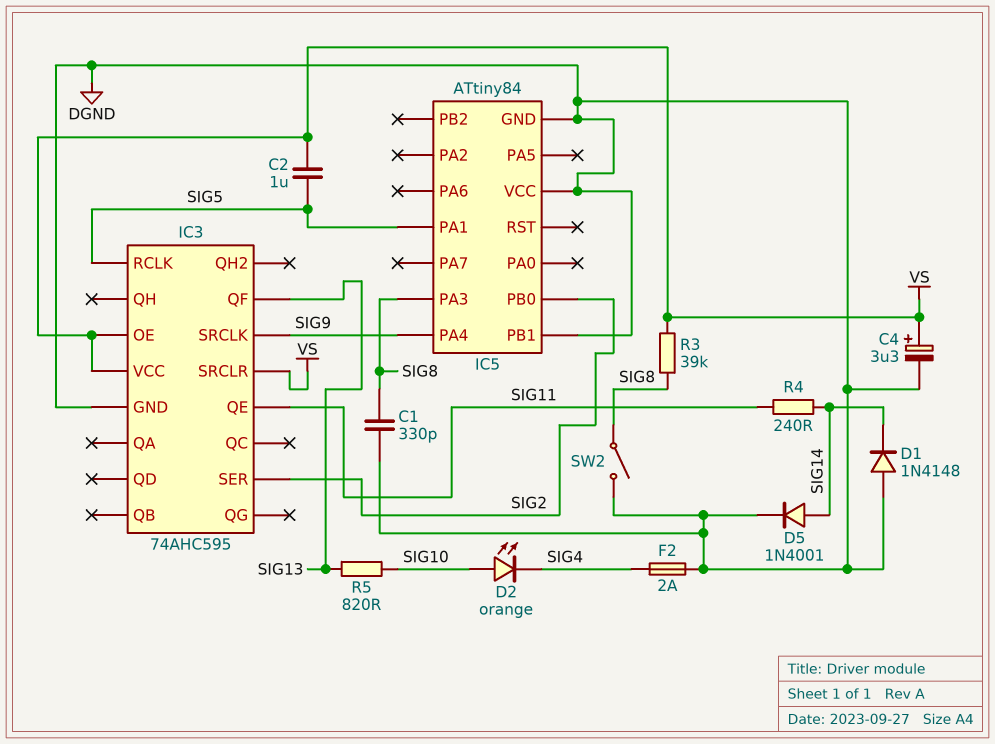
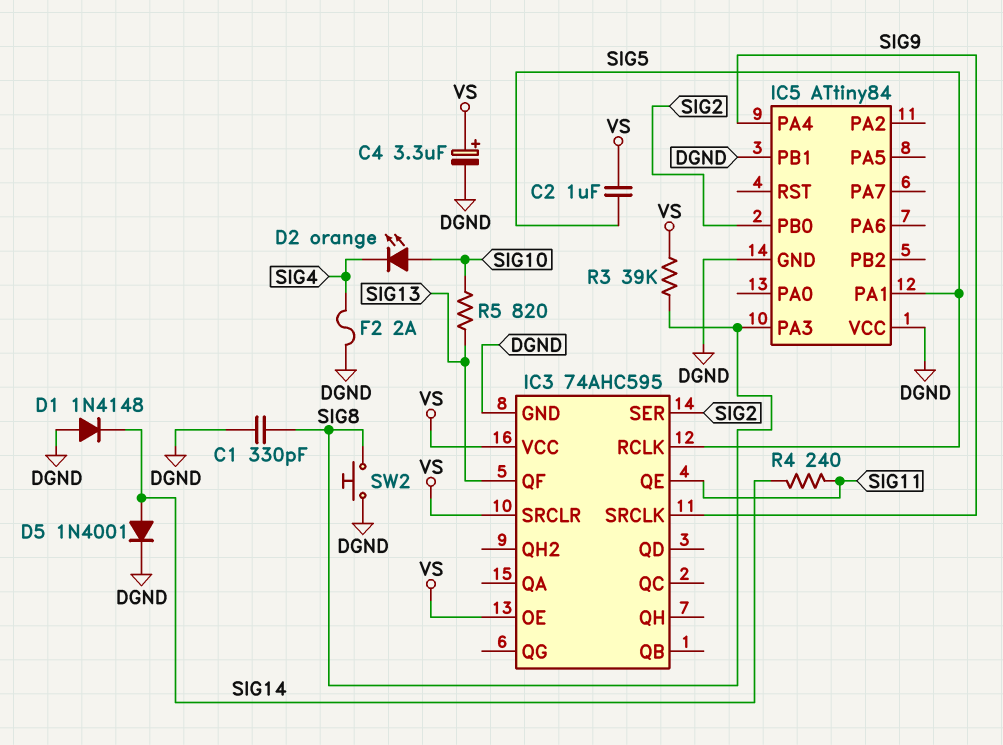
SW2: switch (DGND, SIG8) -> button (DGND, SIG8)

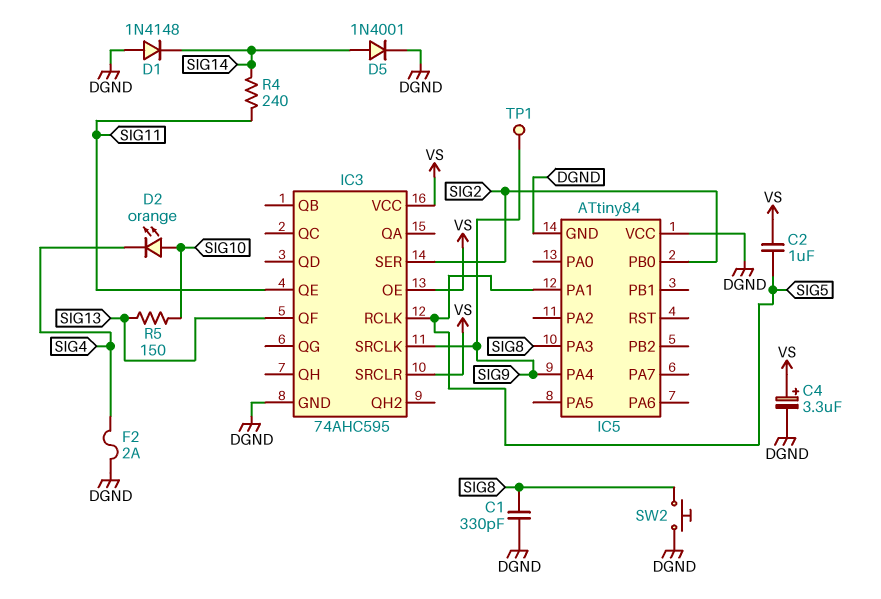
IC5 pin PB1: DGND -> none
R3: 39k (SIG8, VS) -> none
R5: 820 (SIG10, SIG13) -> 150 (SIG10, SIG13)
TP1: none -> test point (SIG9)

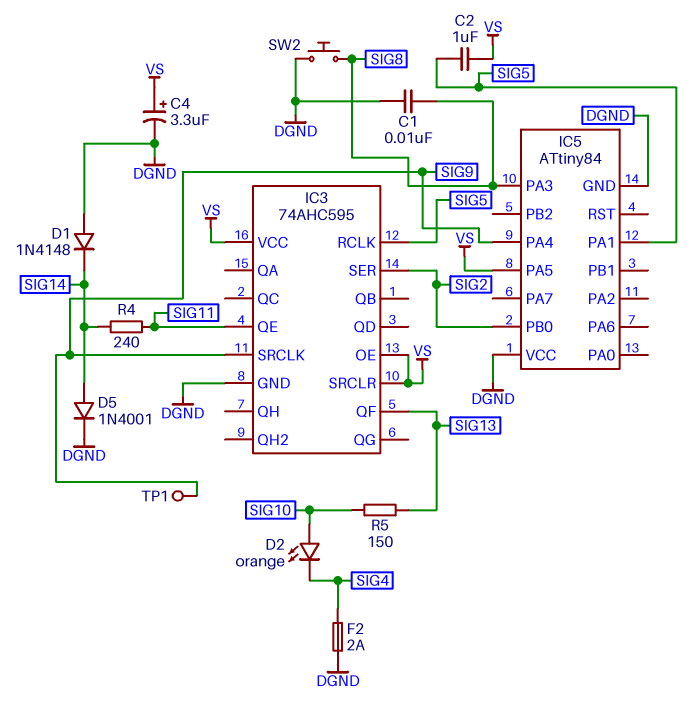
C1: 330pF (DGND, SIG8) -> 10nF (DGND, SIG8)
IC5 pin PA5: none -> VS

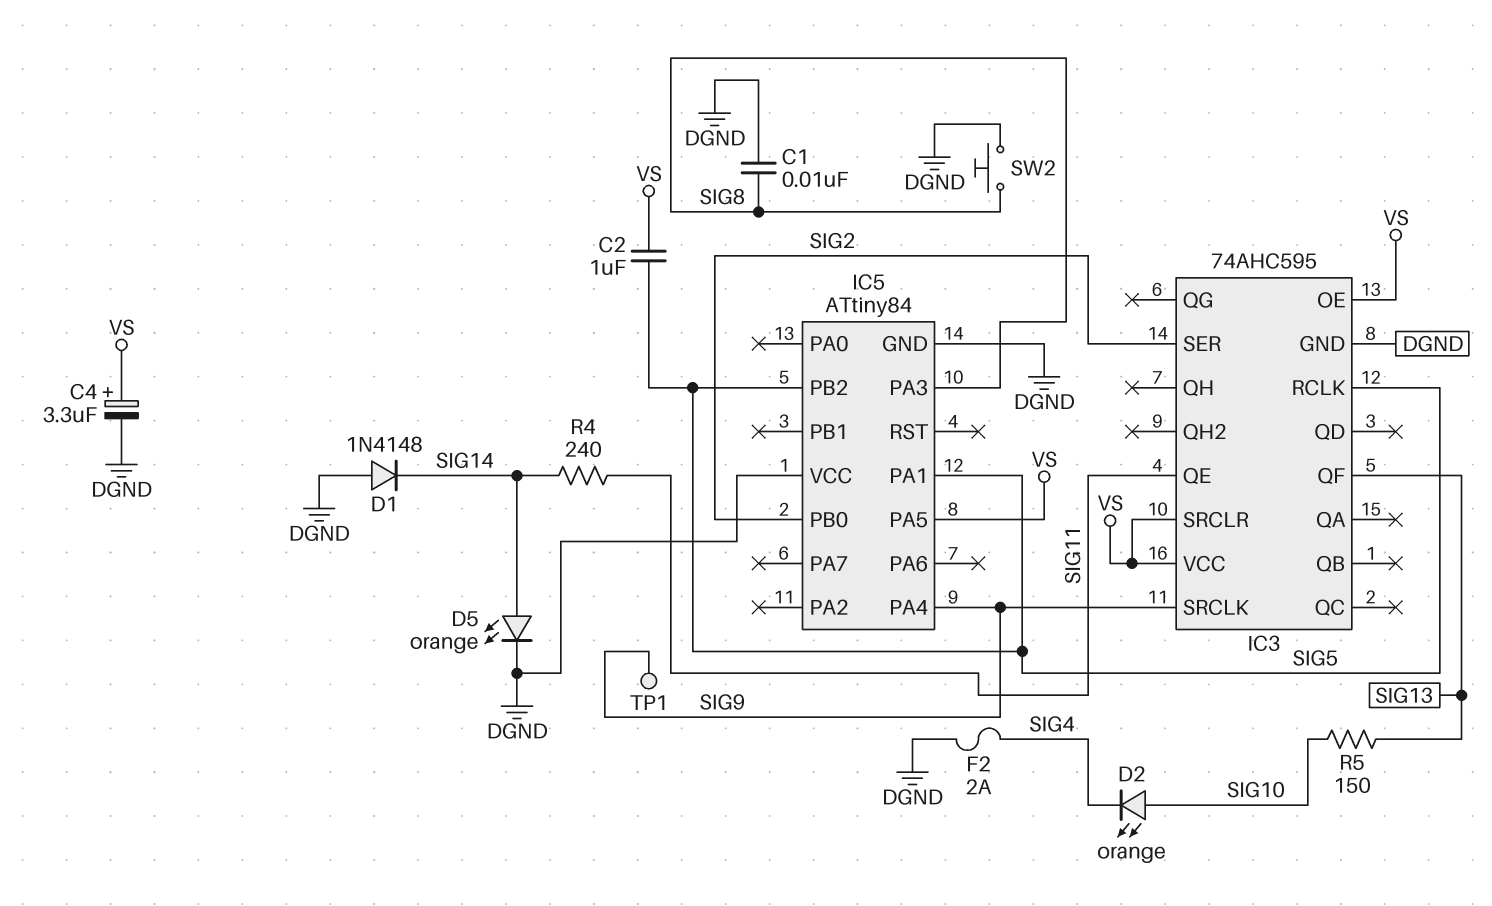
D5: diode 1N4001 (A SIG14, K DGND) -> LED orange (A SIG14, K DGND)
IC5 pin PB2: none -> SIG5

